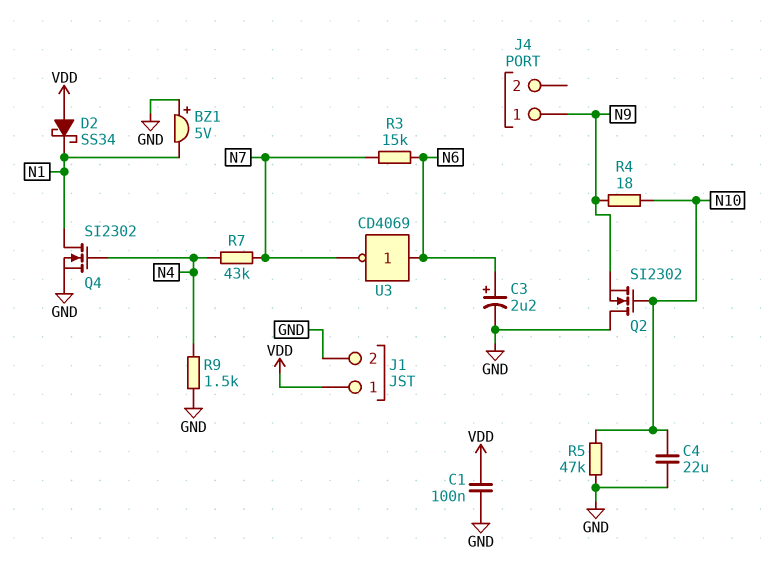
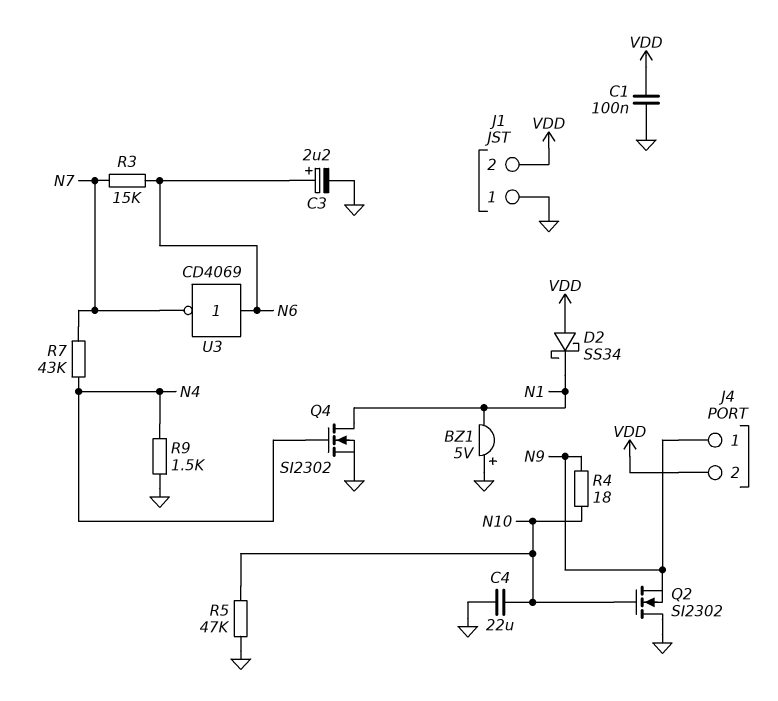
J1 pin 1: VDD -> GND
J1 pin 2: GND -> VDD
J4 pin 2: none -> VDD

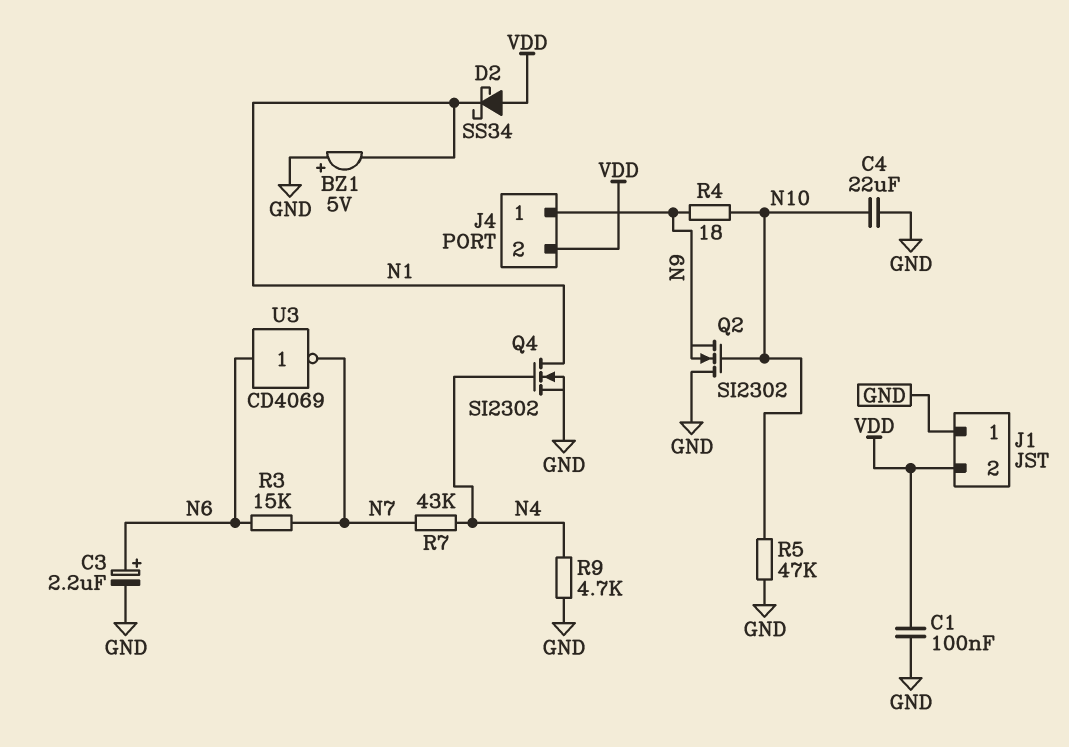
R9: 1.5k (GND, N4) -> 4.7k (GND, N4)

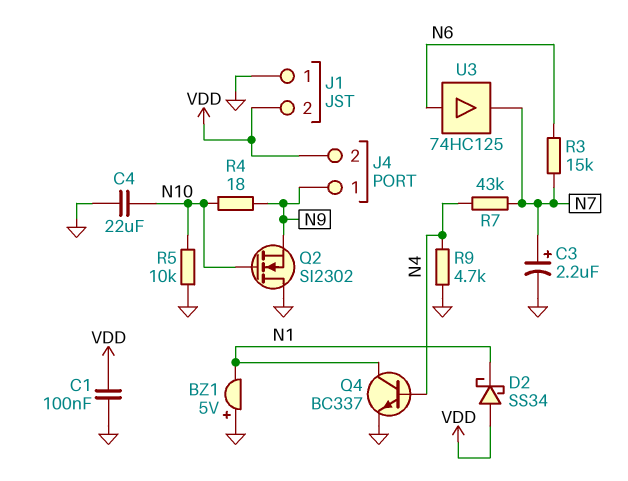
C3: 2.2uF (plus N6, minus GND) -> 2.2uF (plus N7, minus GND)
Q4: NMOS SI2302 (G N4, D N1, S GND) -> NPN BC337 (B N4, C N1, E GND)
R5: 47k (GND, N10) -> 10k (GND, N10)
U3: NOT CD4069 (in N6, out N7) -> buffer 74HC125 (in N6, out N7)

